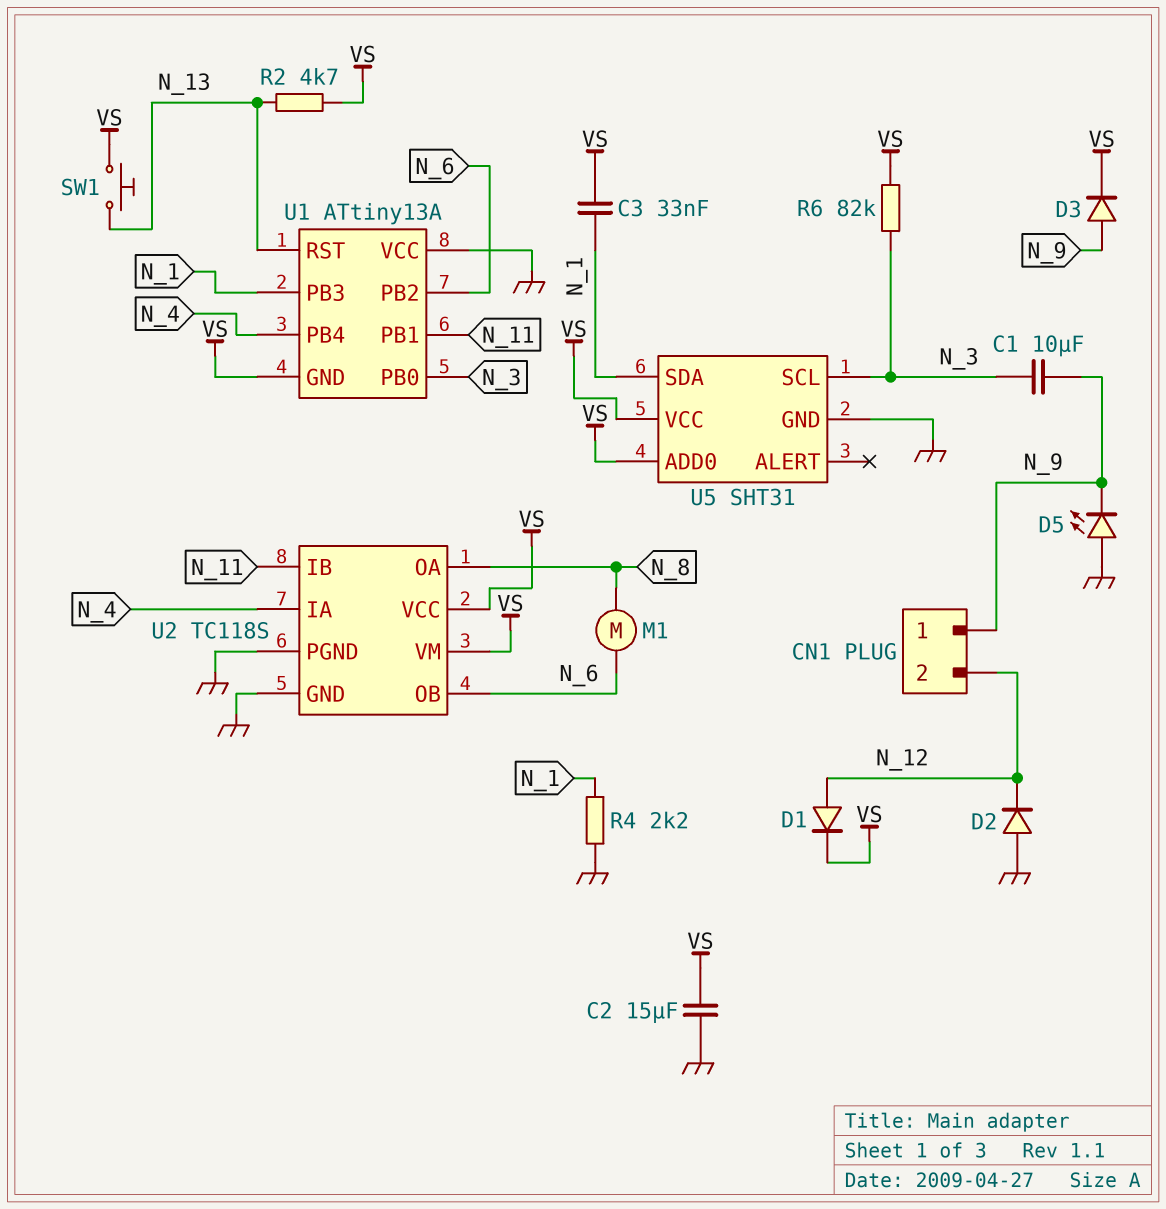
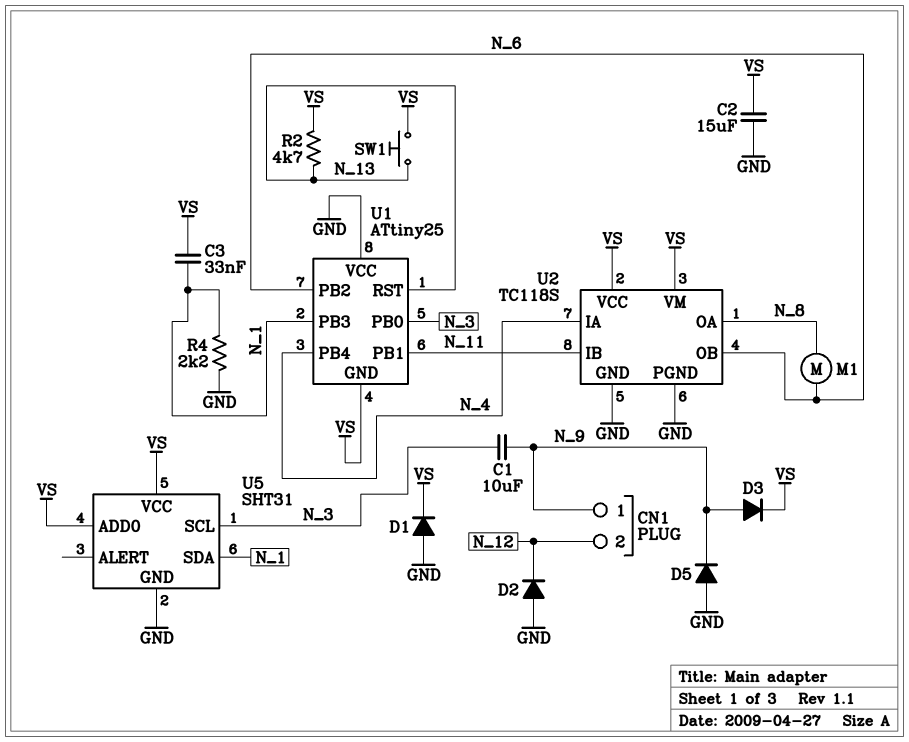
D1: diode (A N_12, K VS) -> diode (A GND, K VS)
D5: LED (A GND, K N_9) -> diode (A GND, K N_9)
R6: 82k (N_3, VS) -> none
U1: ATtiny13A -> ATtiny25

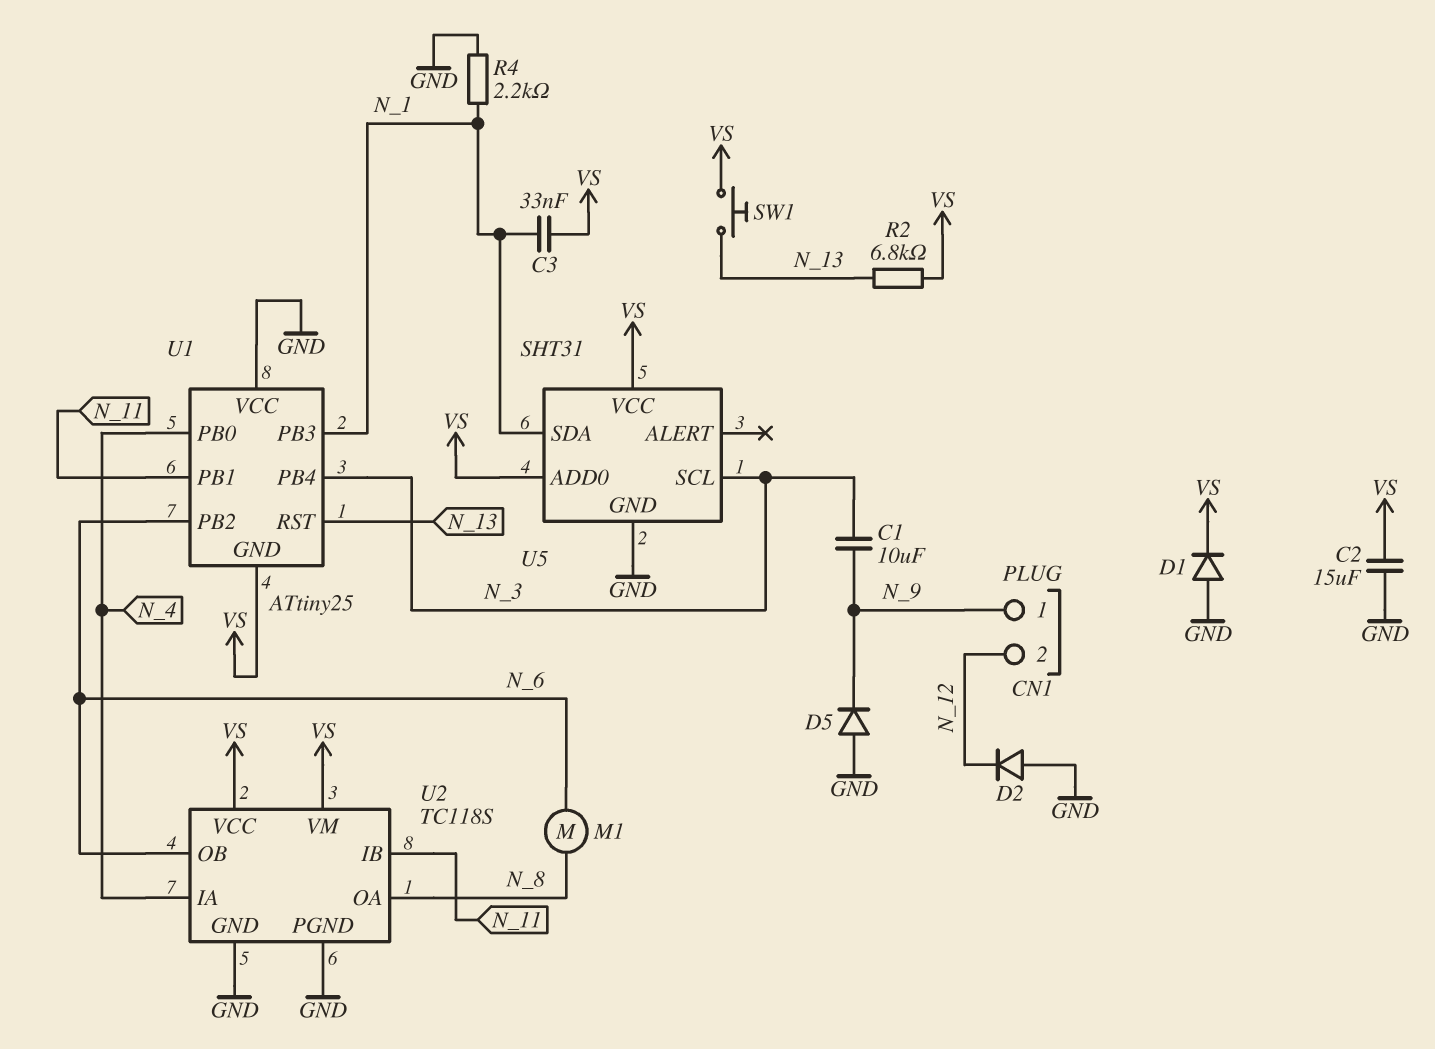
D3: diode (A N_9, K VS) -> none
R2: 4.7k (N_13, VS) -> 6.8k (N_13, VS)
U1 pin PB0: N_3 -> N_4
U1 pin PB4: N_4 -> N_3

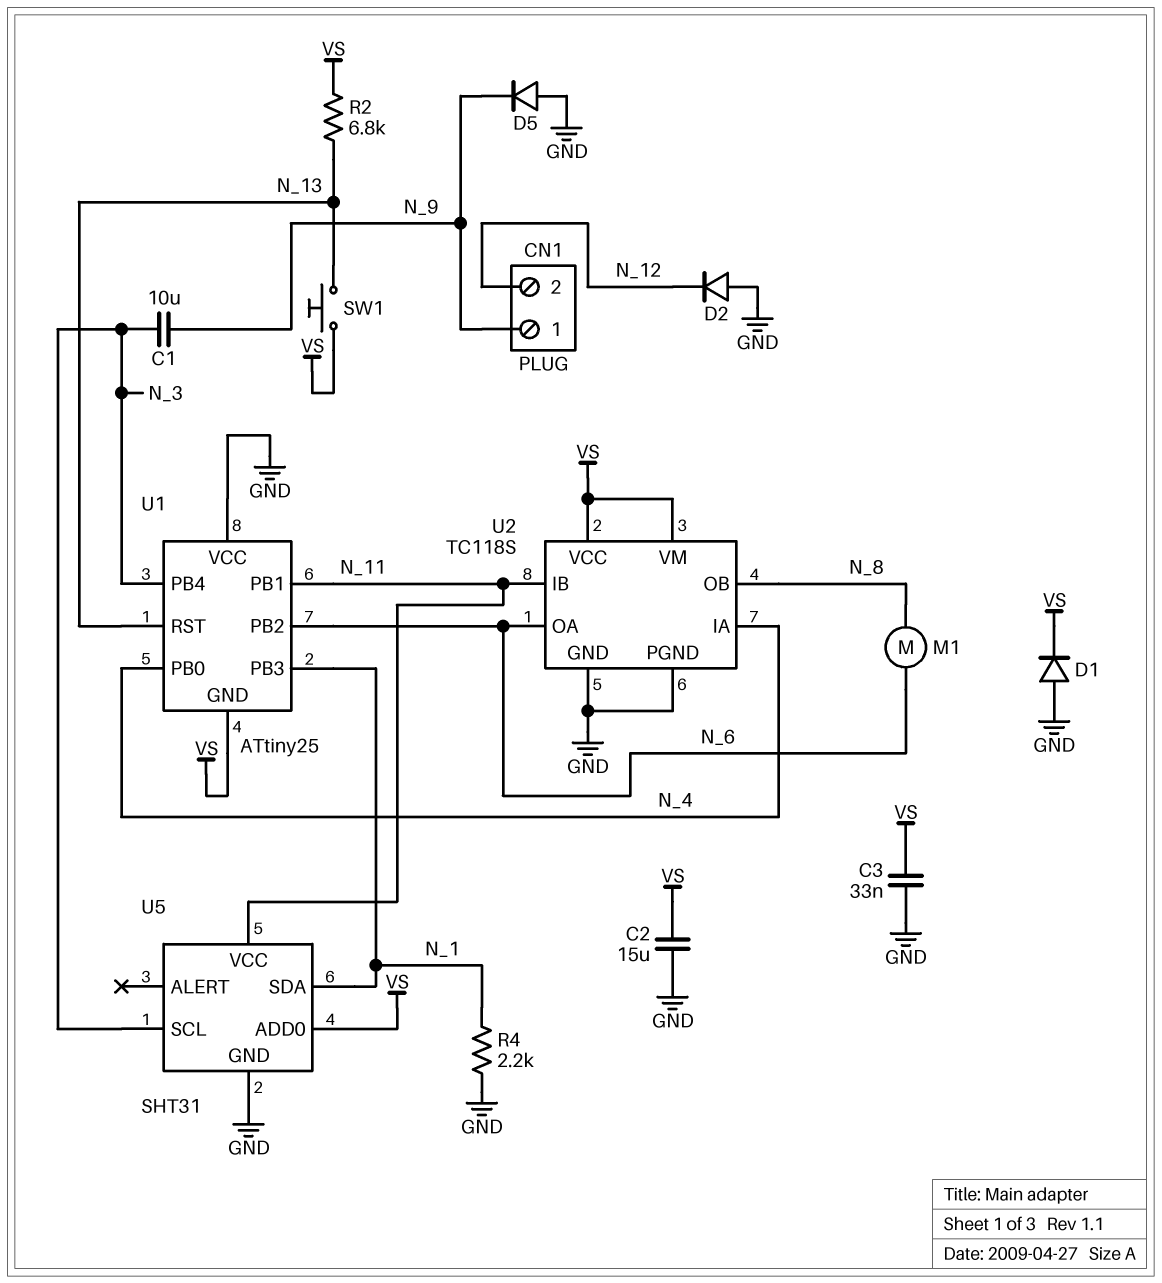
C3: 33nF (N_1, VS) -> 33nF (GND, VS)
U2 pin OA: N_8 -> N_6
U2 pin OB: N_6 -> N_8
U5 pin VCC: VS -> N_11

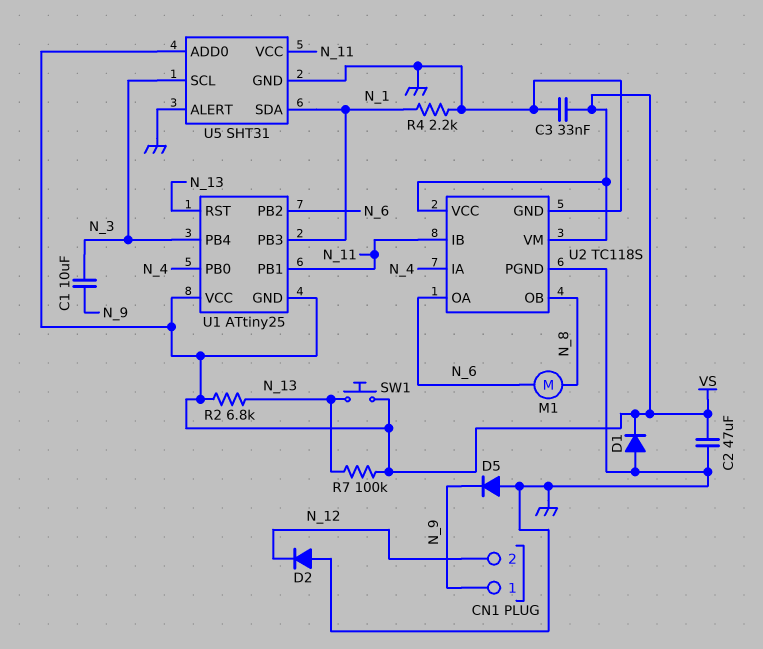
C2: 15uF (GND, VS) -> 47uF (GND, VS)
R7: none -> 100k (N_13, VS)
U1 pin VCC: GND -> VS
U5 pin ALERT: none -> GND

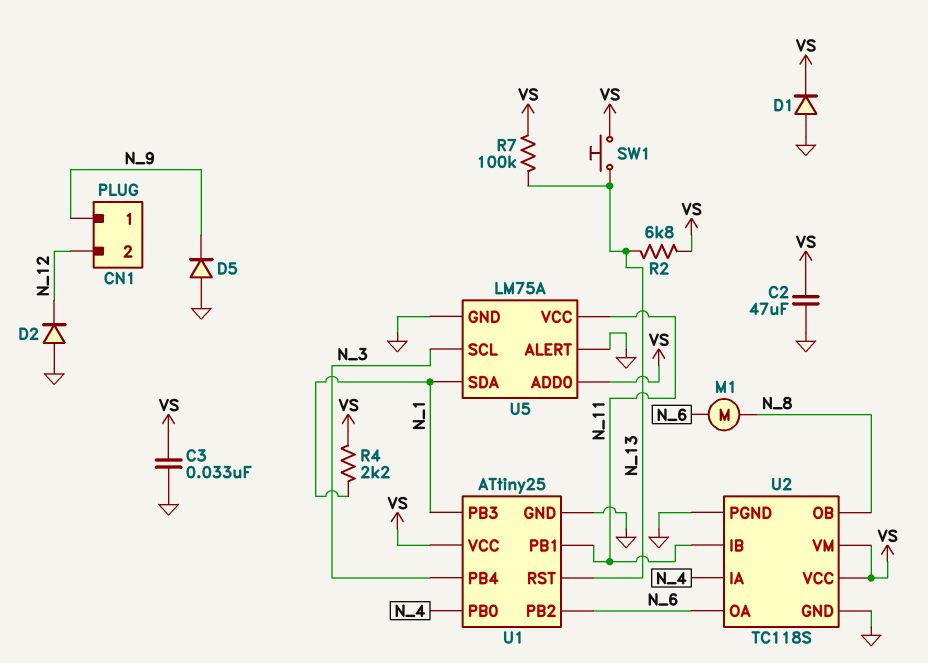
C1: 10uF (N_3, N_9) -> none
R4: 2.2k (GND, N_1) -> 2.2k (N_1, VS)
U1 pin GND: VS -> GND
U5: SHT31 -> LM75A

